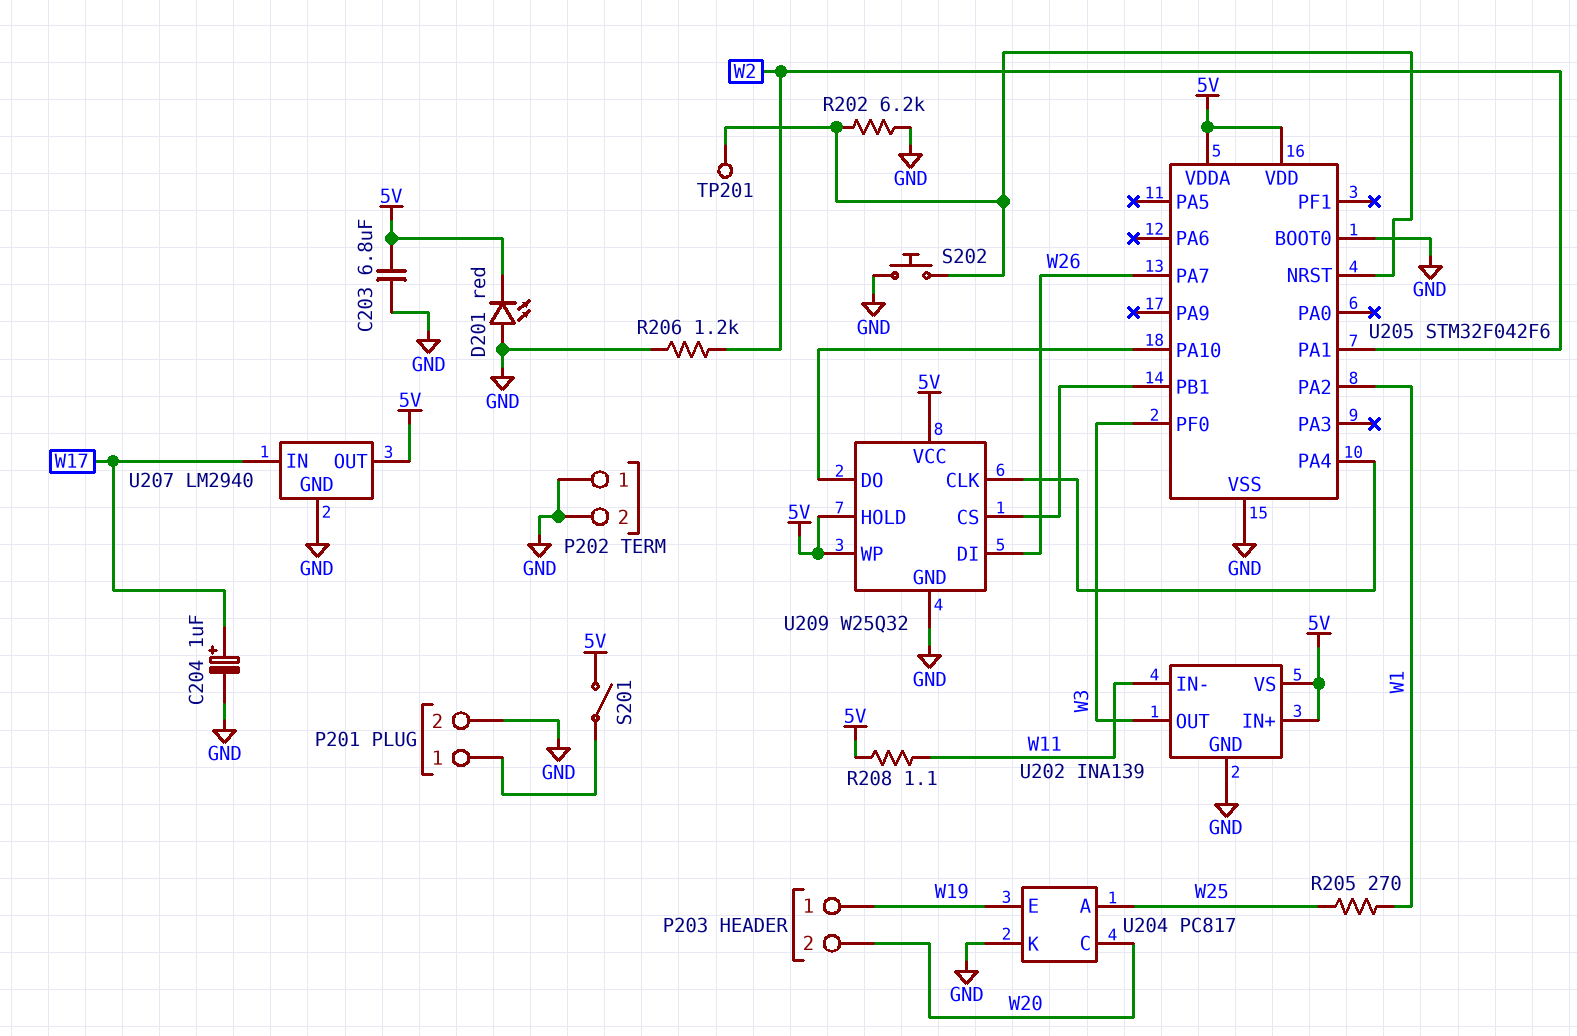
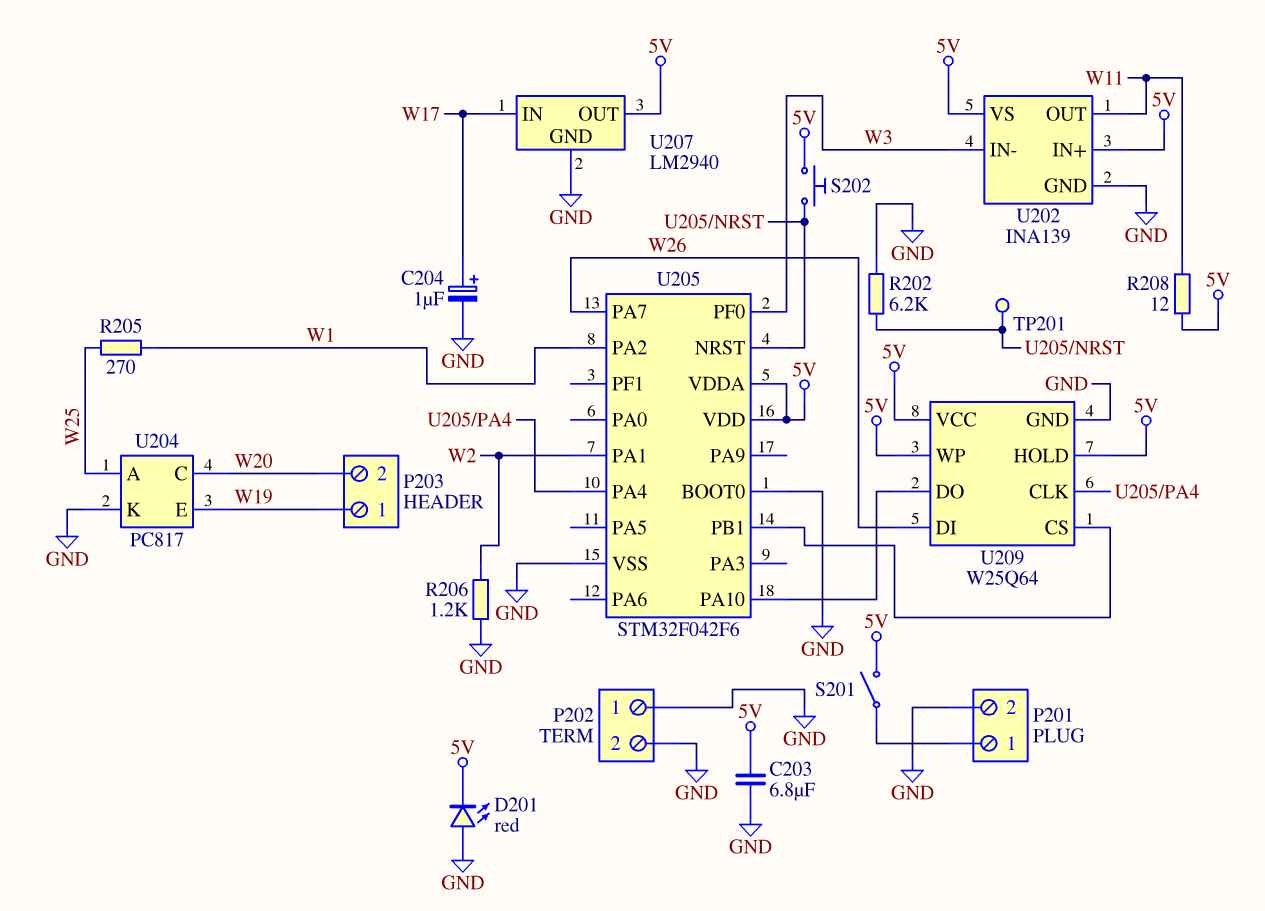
R208: 1.1 (5V, W11) -> 12 (5V, W11)
S202: button (GND, U205/NRST) -> button (5V, U205/NRST)
U202 pin IN-: W11 -> W3
U202 pin OUT: W3 -> W11
U209: W25Q32 -> W25Q64

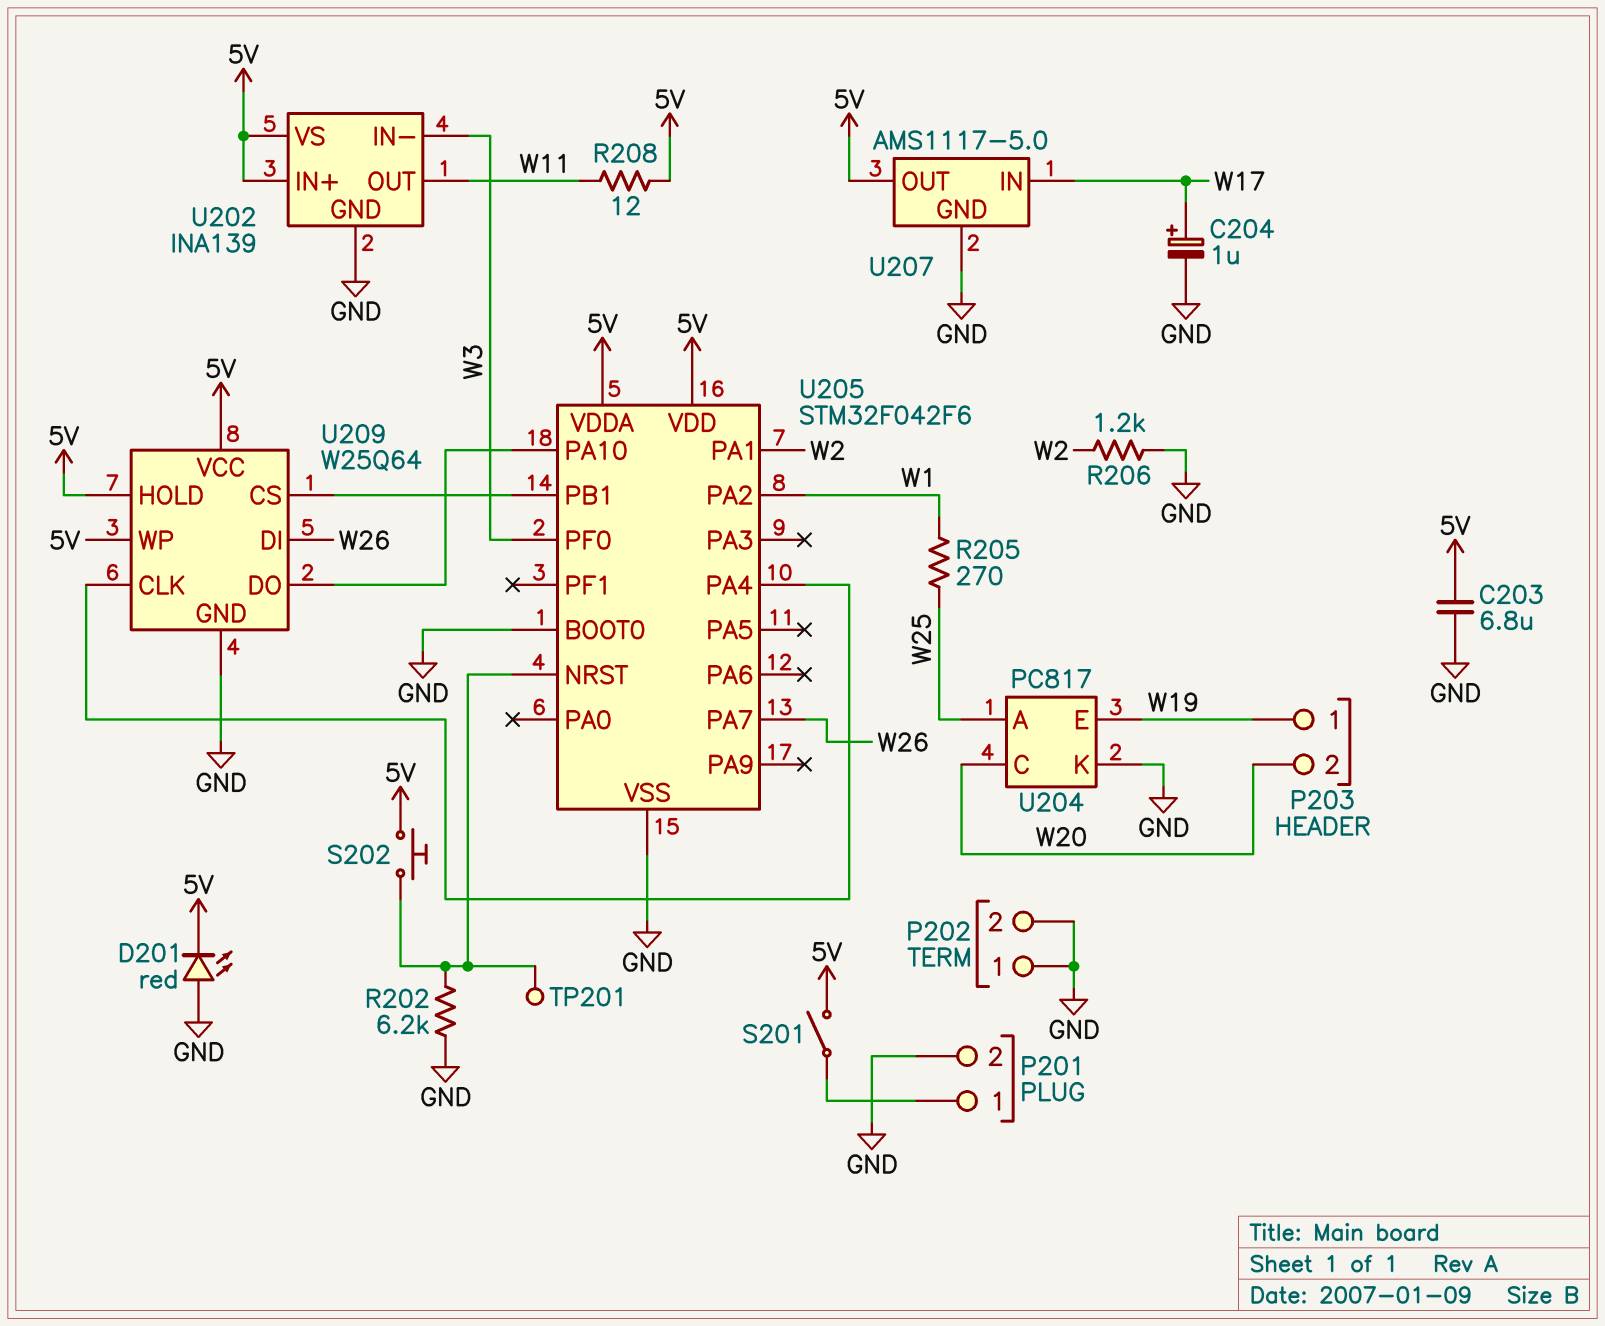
U207: LM2940 -> AMS1117-5.0

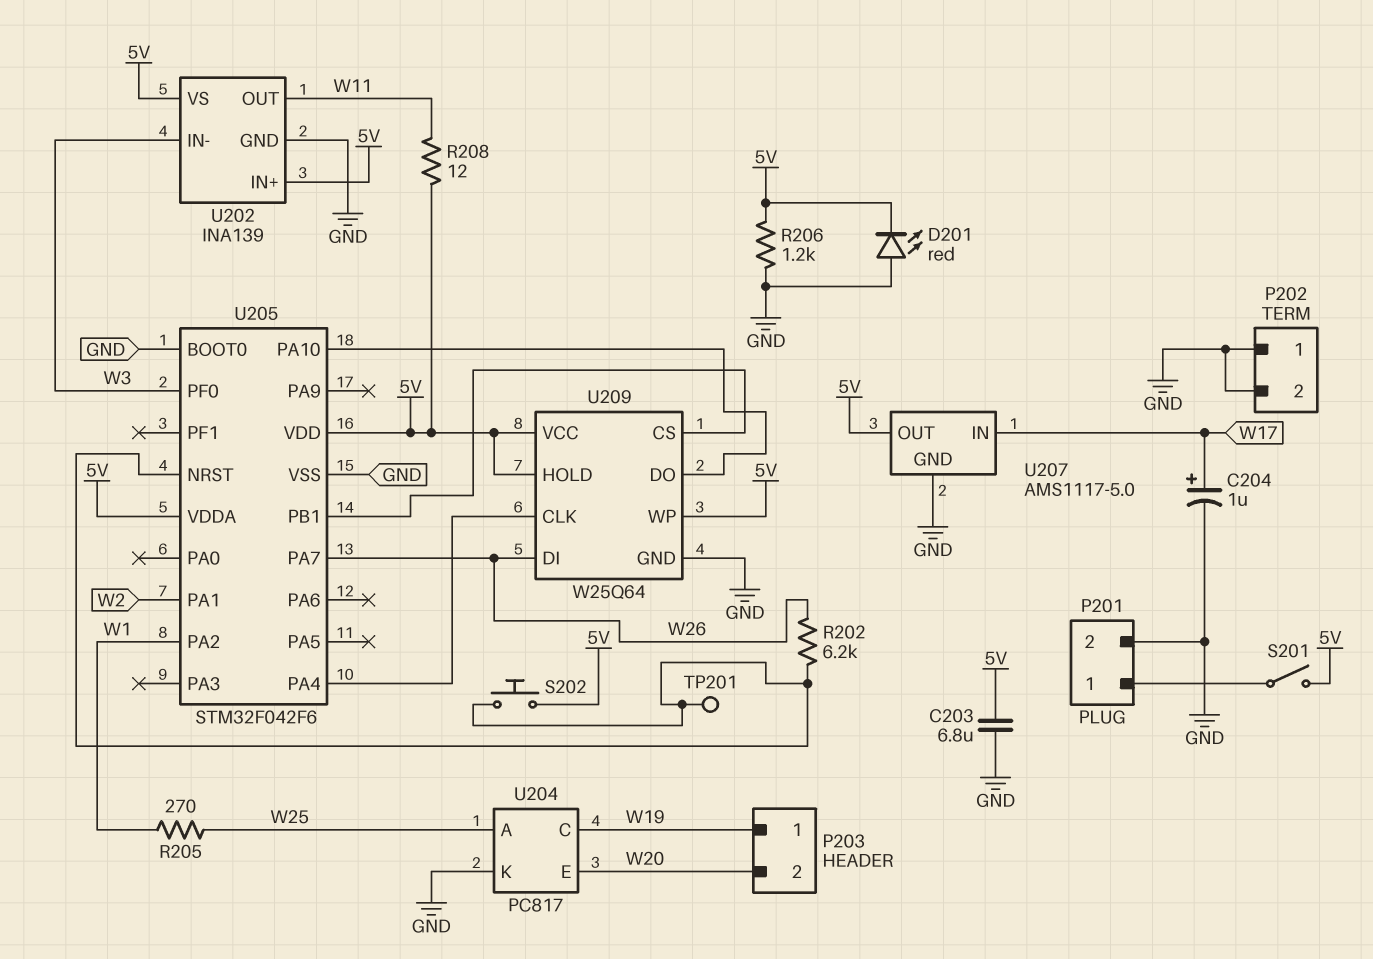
R202: 6.2k (GND, U205/NRST) -> 6.2k (U205/NRST, W26)
R206: 1.2k (GND, W2) -> 1.2k (5V, GND)
U204 pin C: W20 -> W19
U204 pin E: W19 -> W20

